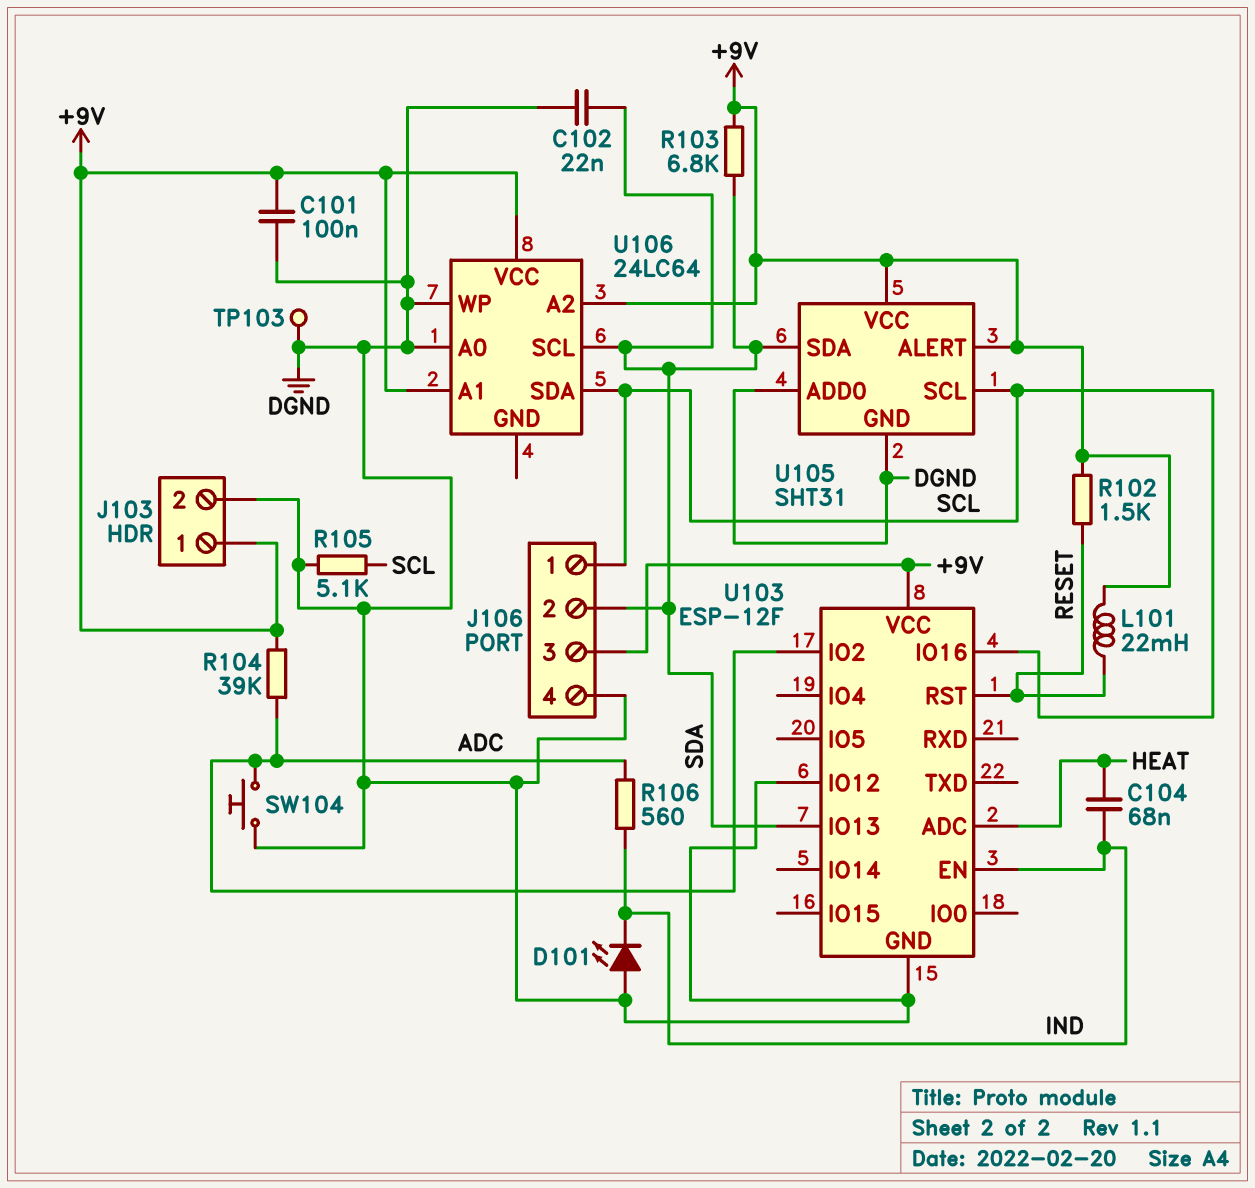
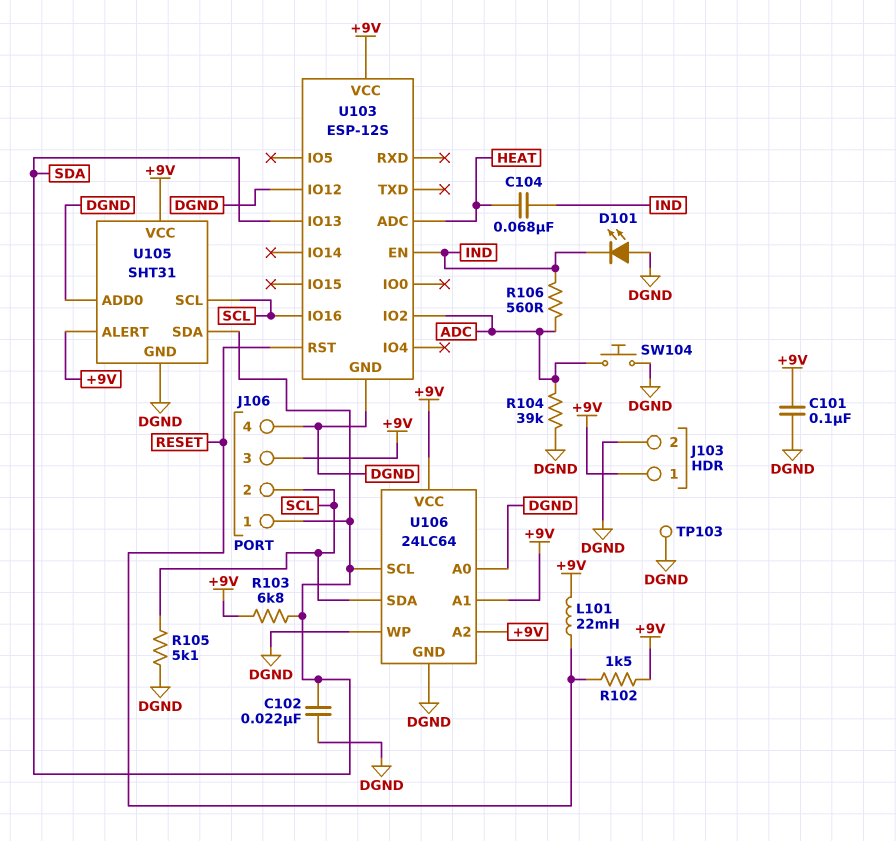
J106 pin 1: SCL -> SDA
J106 pin 2: SDA -> SCL
R104: 39k (+9V, ADC) -> 39k (ADC, DGND)
U103: ESP-12F -> ESP-12S
U106 pin GND: none -> DGND

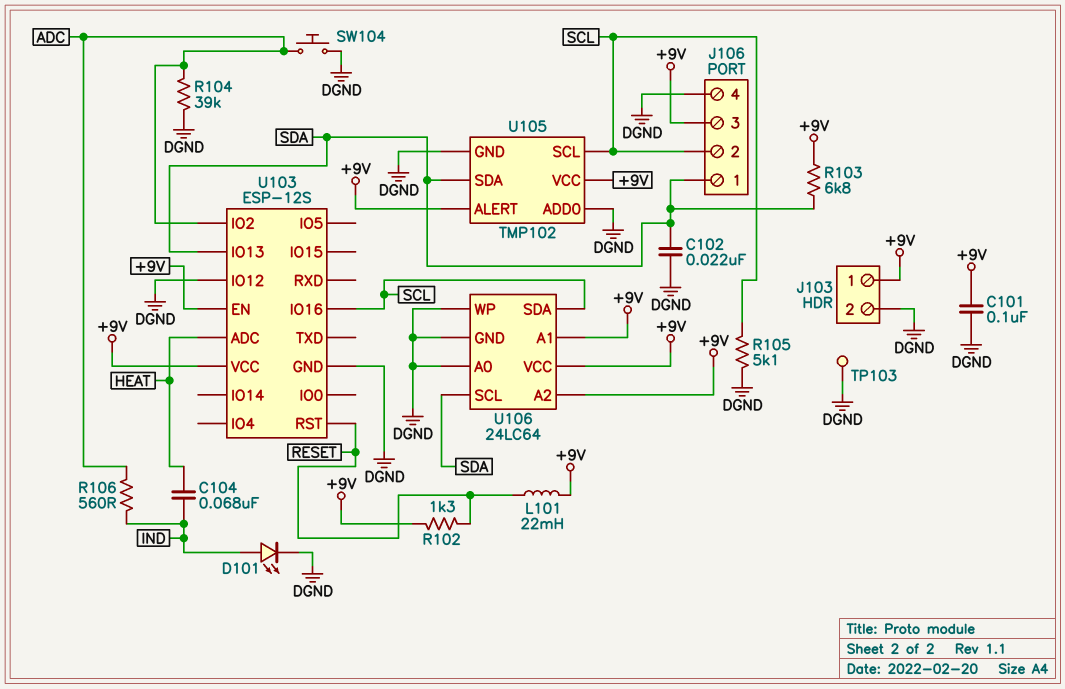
D101: LED (A DGND, K IND) -> LED (A IND, K DGND)
R102: 1.5k (+9V, RESET) -> 1.3k (+9V, RESET)
U103 pin EN: IND -> +9V
U105: SHT31 -> TMP102

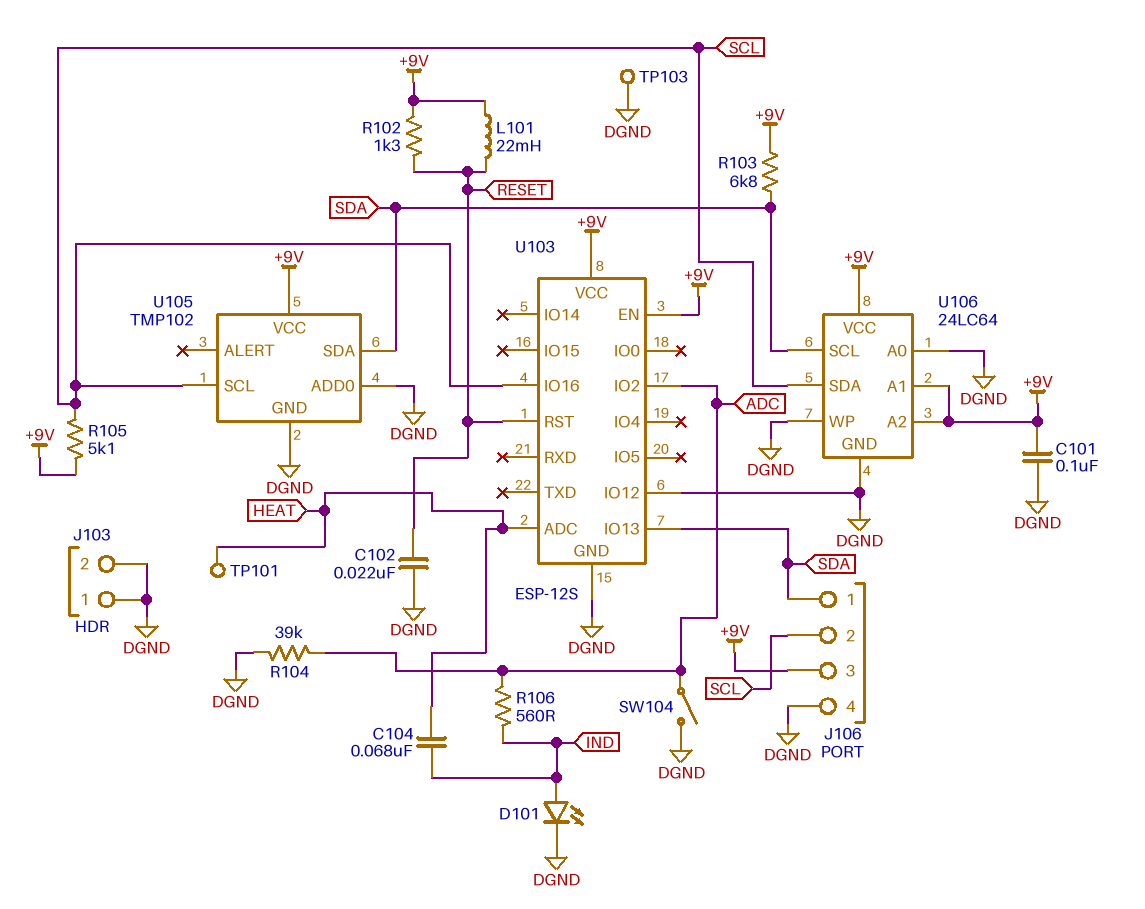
C102: 22nF (DGND, SDA) -> 22nF (DGND, RESET)
J103 pin 1: +9V -> DGND
R105: 5.1k (DGND, SCL) -> 5.1k (+9V, SCL)
SW104: button (ADC, DGND) -> switch (ADC, DGND)
TP101: none -> test point (HEAT)
U105 pin ALERT: +9V -> none

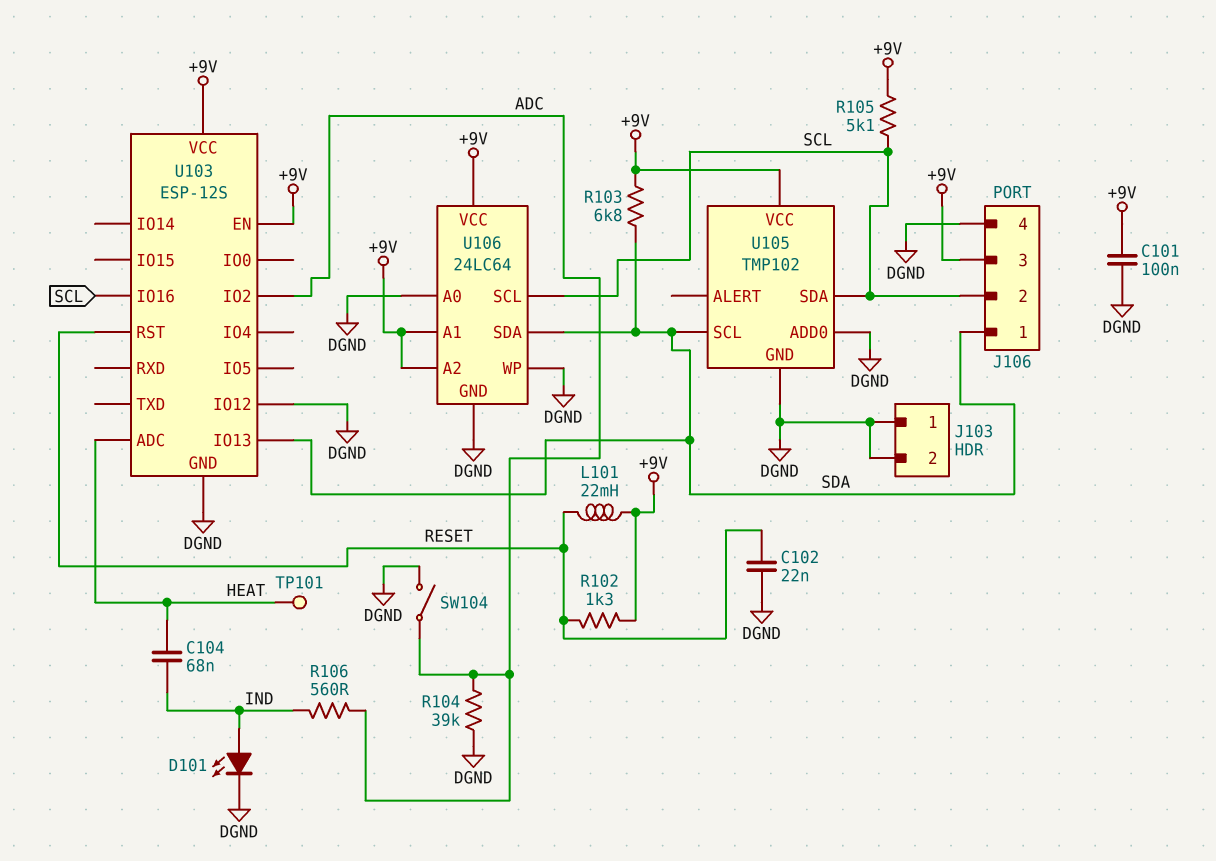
TP103: test point (DGND) -> none
U105 pin SCL: SCL -> SDA
U105 pin SDA: SDA -> SCL
U106 pin SCL: SDA -> SCL
U106 pin SDA: SCL -> SDA

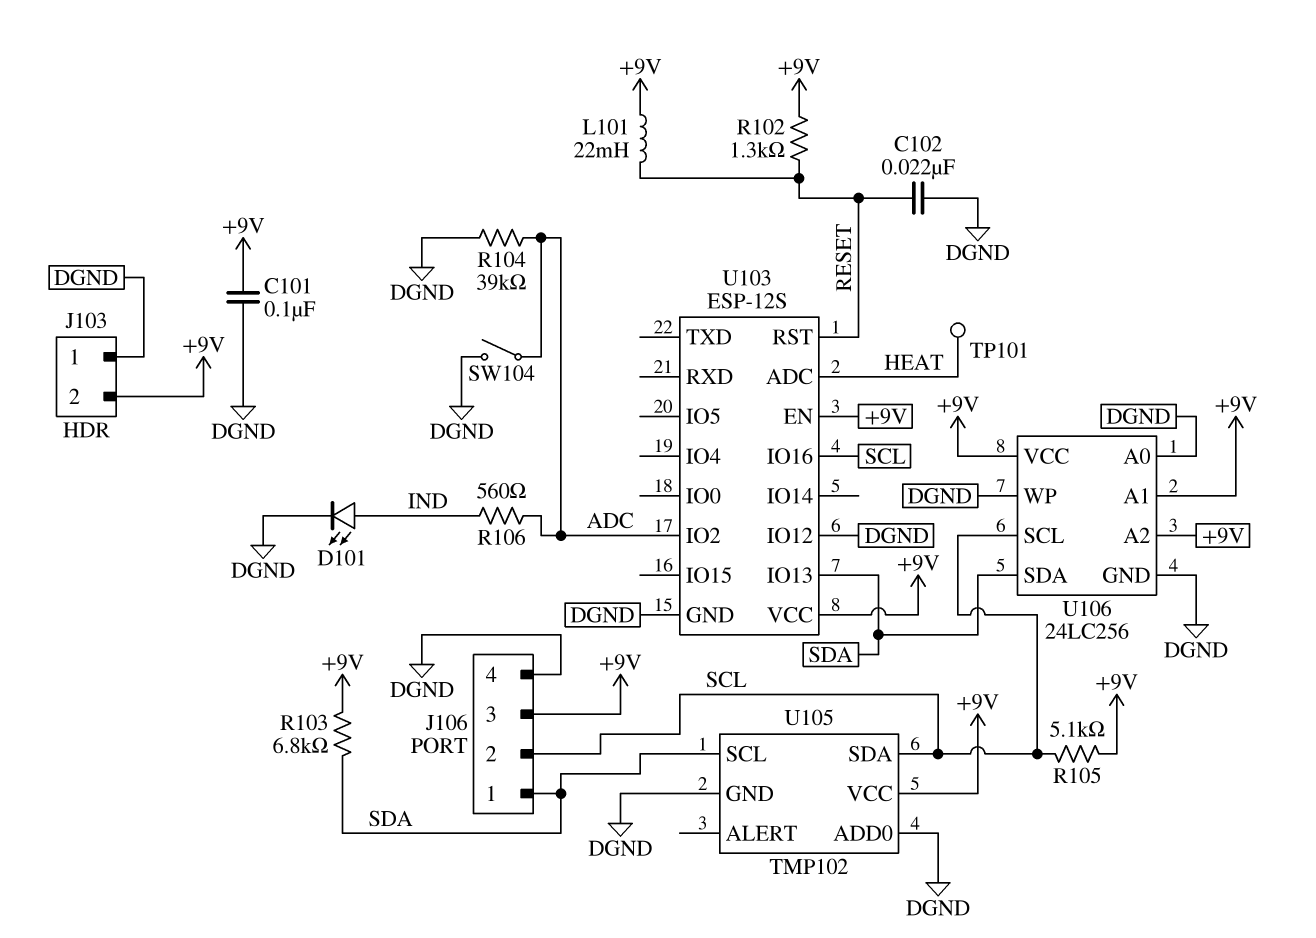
C104: 68nF (HEAT, IND) -> none
J103 pin 2: DGND -> +9V
U106: 24LC64 -> 24LC256

